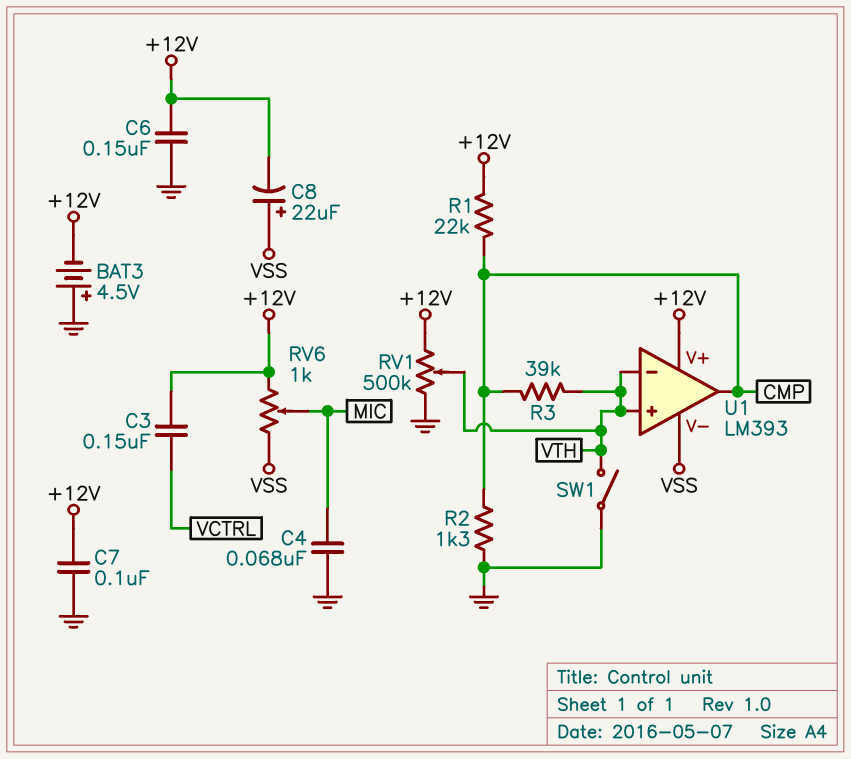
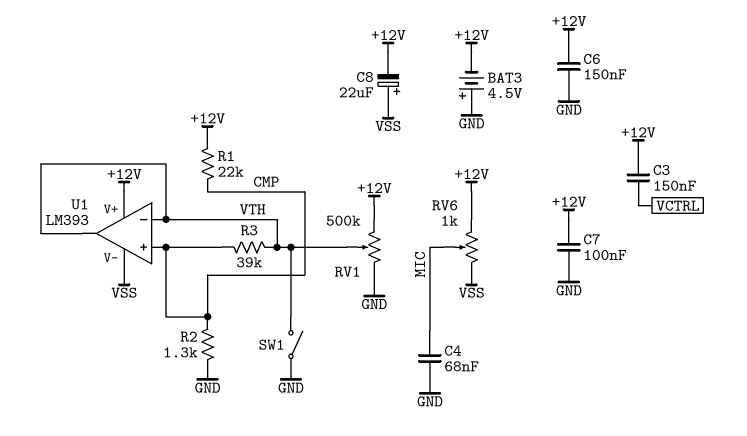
U1 pin in+: VTH -> CMP
U1 pin out: CMP -> VTH

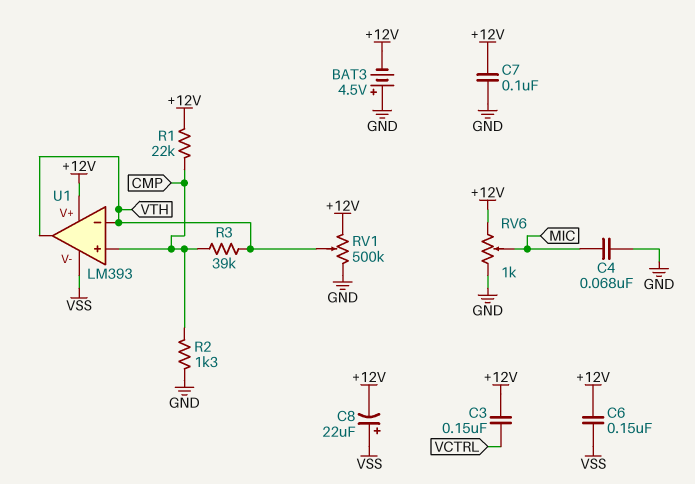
C6: 150nF (+12V, GND) -> 150nF (+12V, VSS)
RV6: 1k (+12V, VSS, wiper MIC) -> 1k (+12V, GND, wiper MIC)
SW1: switch (GND, VTH) -> none

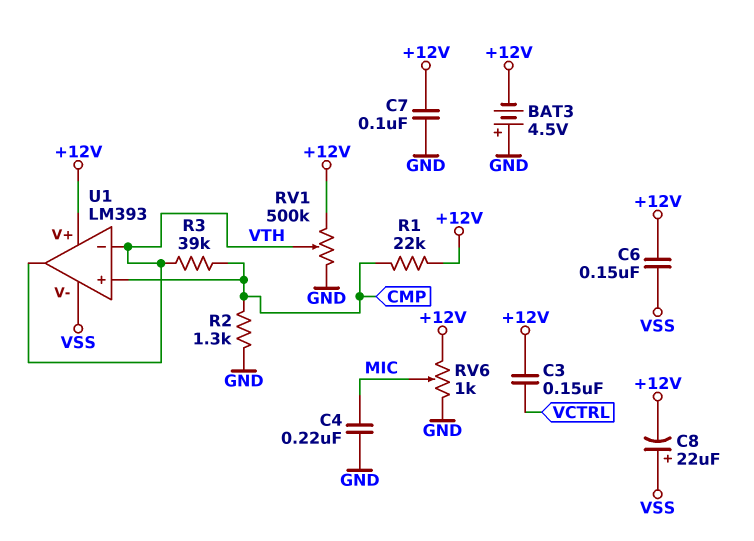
C4: 68nF (GND, MIC) -> 220nF (GND, MIC)

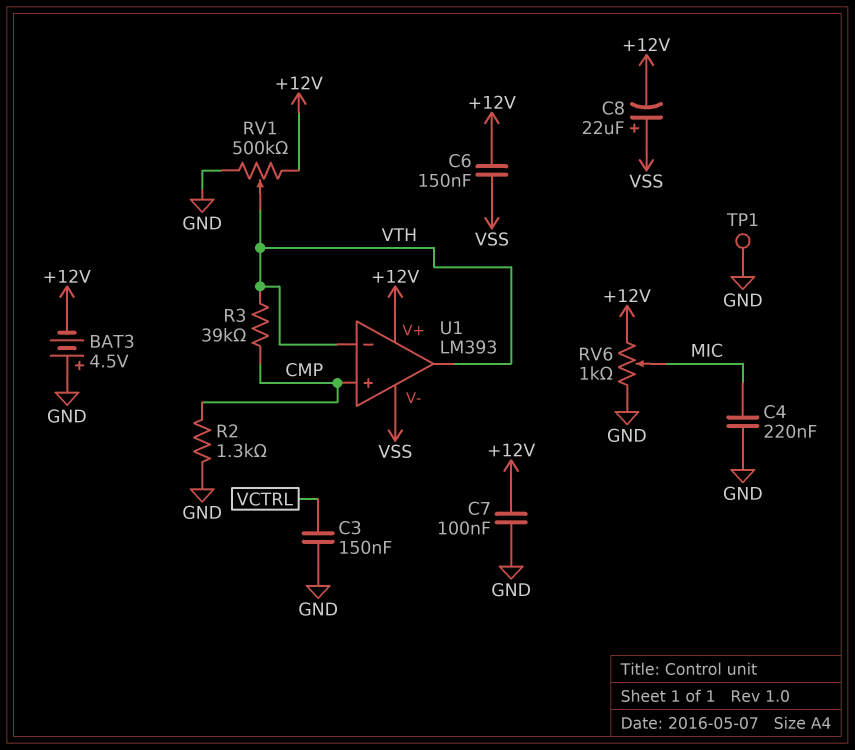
C3: 150nF (+12V, VCTRL) -> 150nF (GND, VCTRL)
R1: 22k (+12V, CMP) -> none
TP1: none -> test point (GND)

